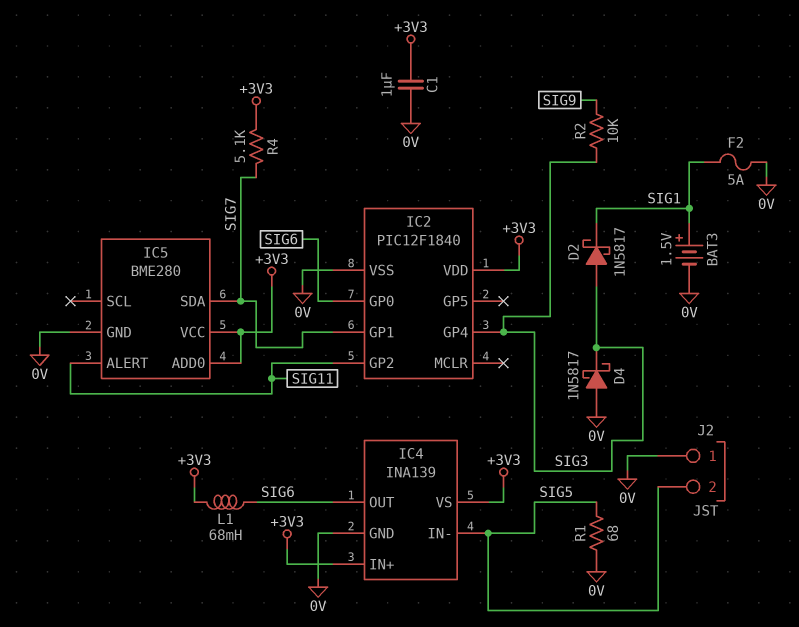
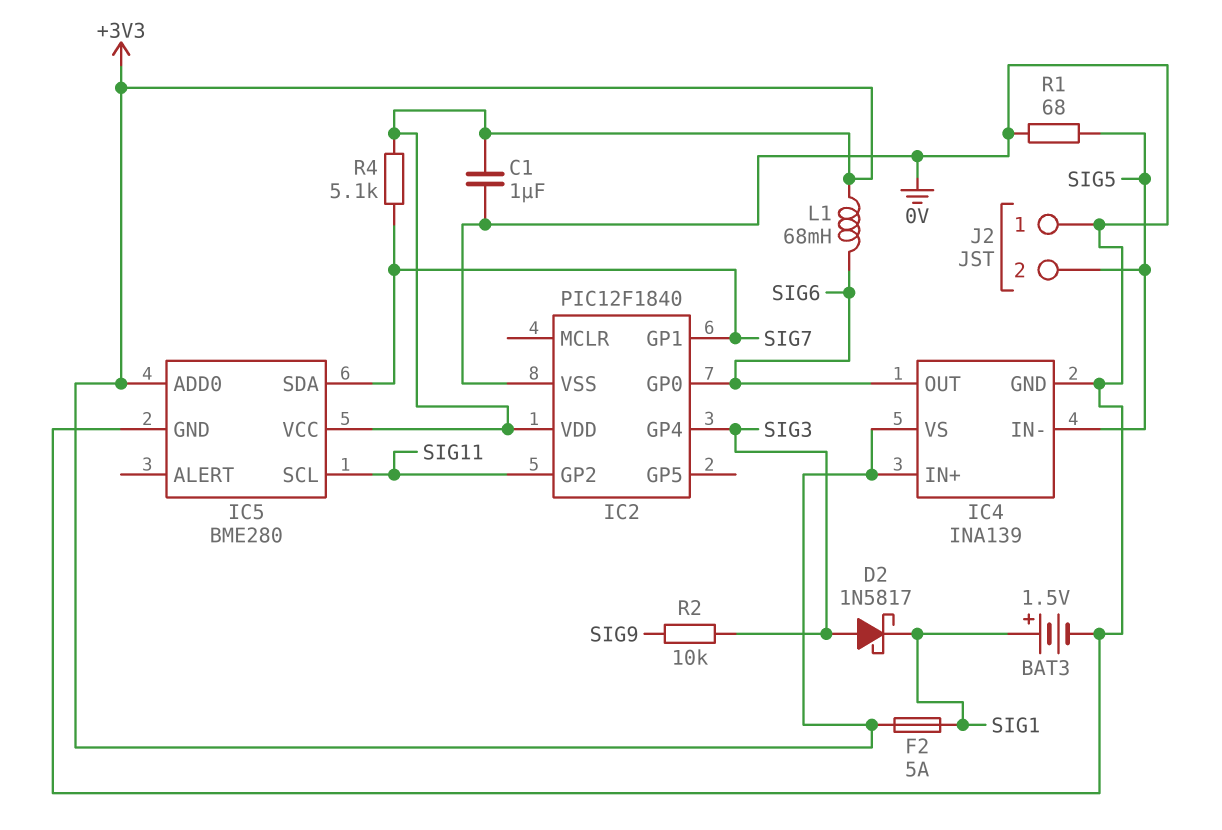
D4: schottky 1N5817 (A 0V, K SIG3) -> none
F2: 5A (0V, SIG1) -> 5A (+3V3, SIG1)
IC5 pin ALERT: SIG11 -> none
IC5 pin SCL: none -> SIG11

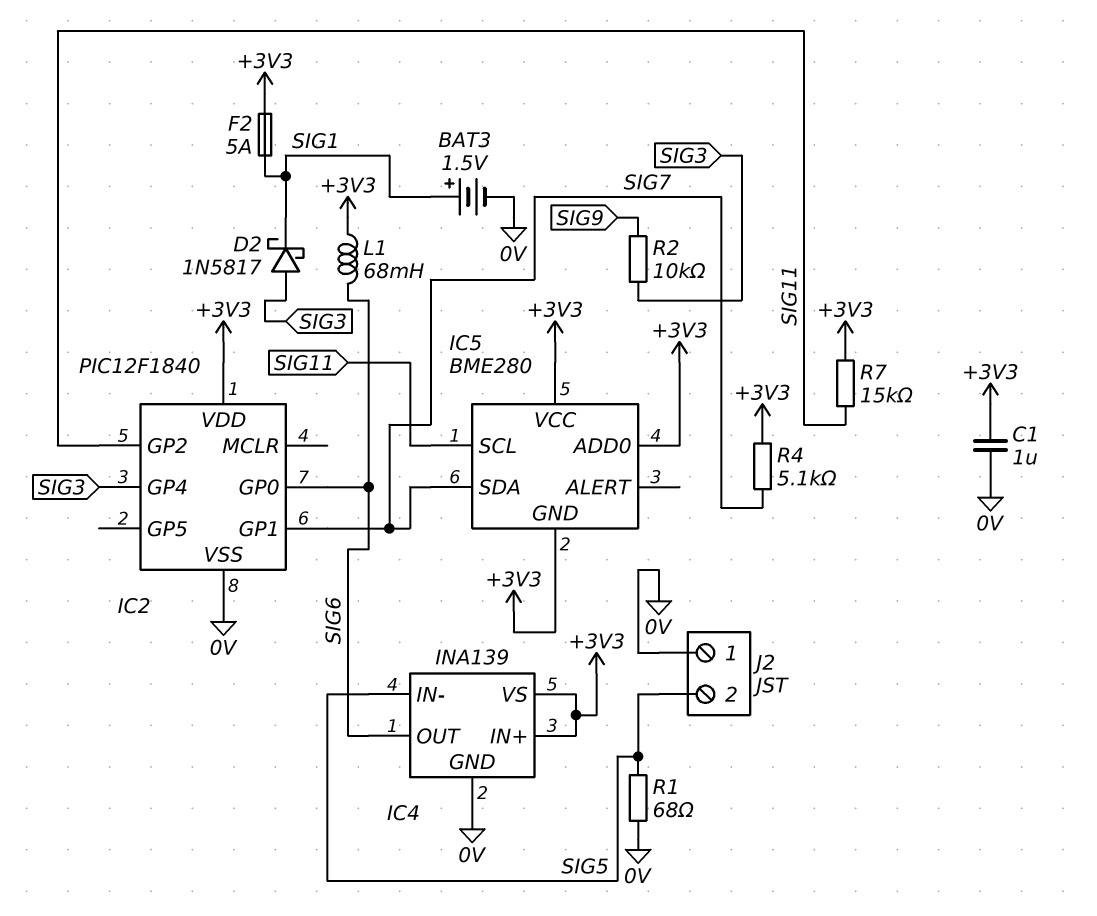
IC5 pin GND: 0V -> +3V3
R7: none -> 15k (+3V3, SIG11)

